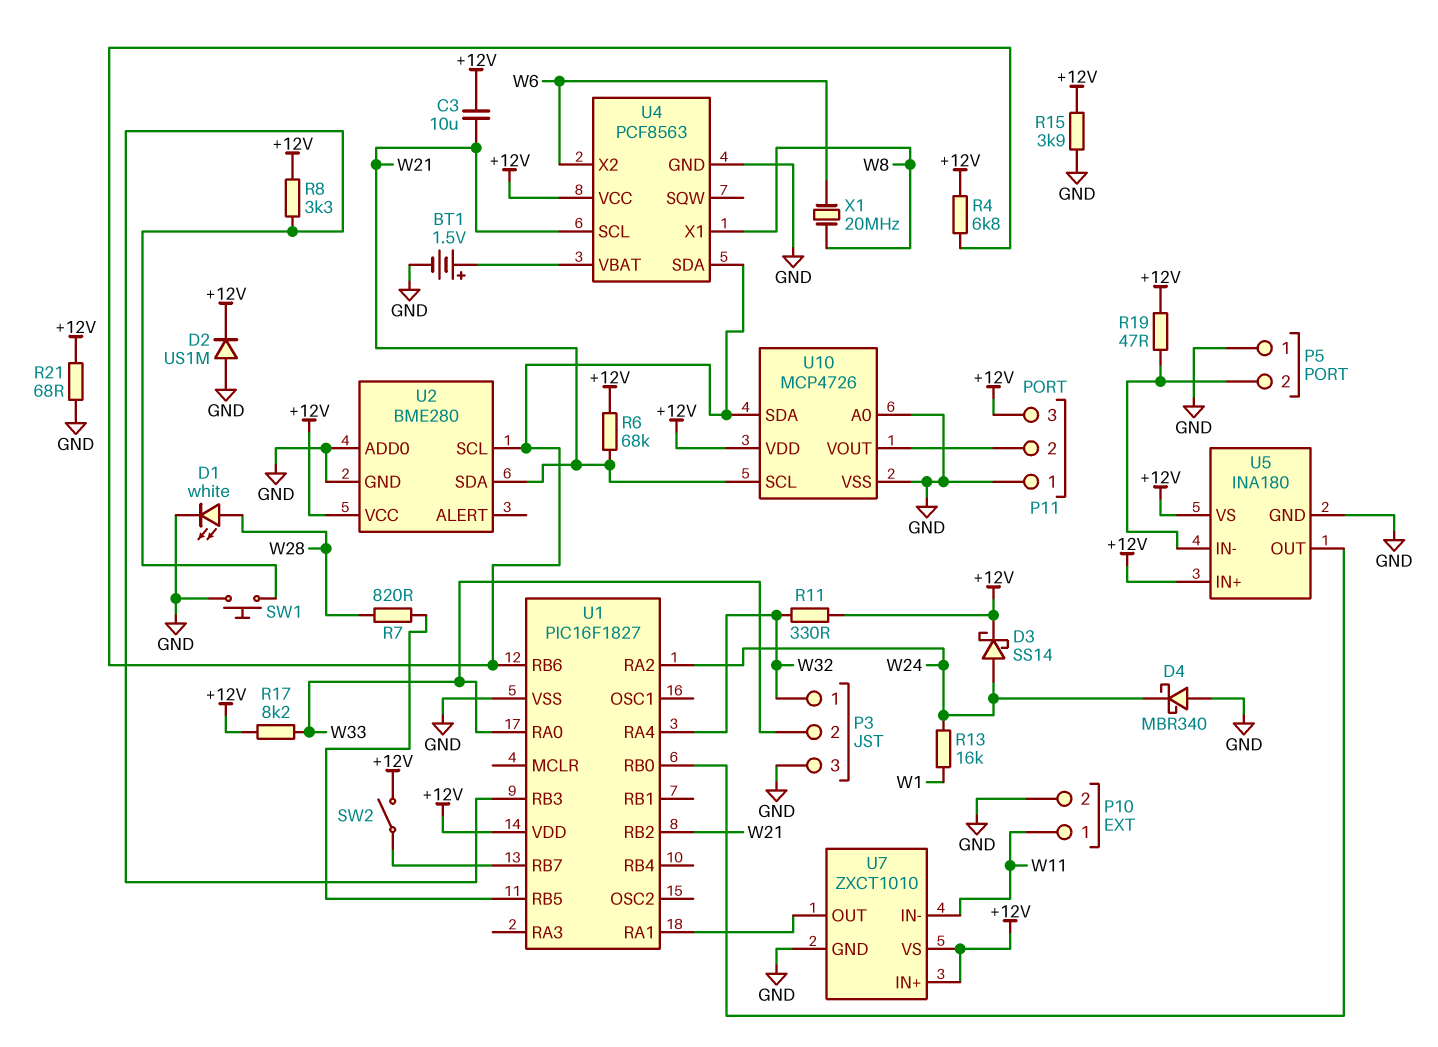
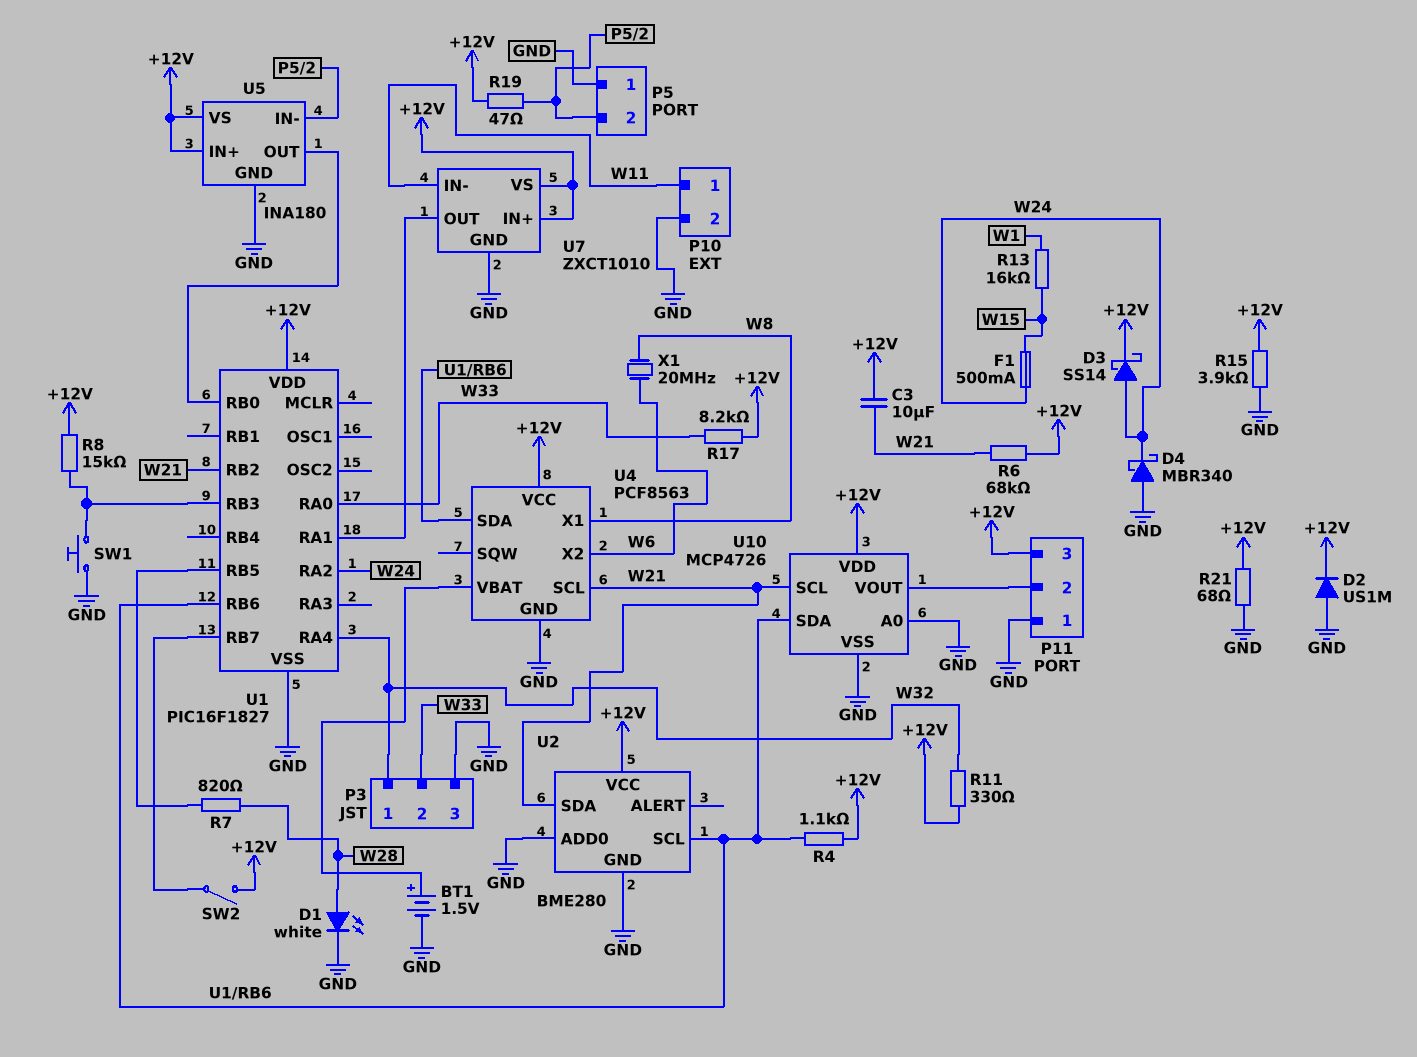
F1: none -> 500mA (W15, W24)
R4: 6.8k (+12V, U1/RB6) -> 1.1k (+12V, U1/RB6)
R8: 3.3k (+12V, U1/RB3) -> 15k (+12V, U1/RB3)
R13: 16k (W1, W24) -> 16k (W1, W15)

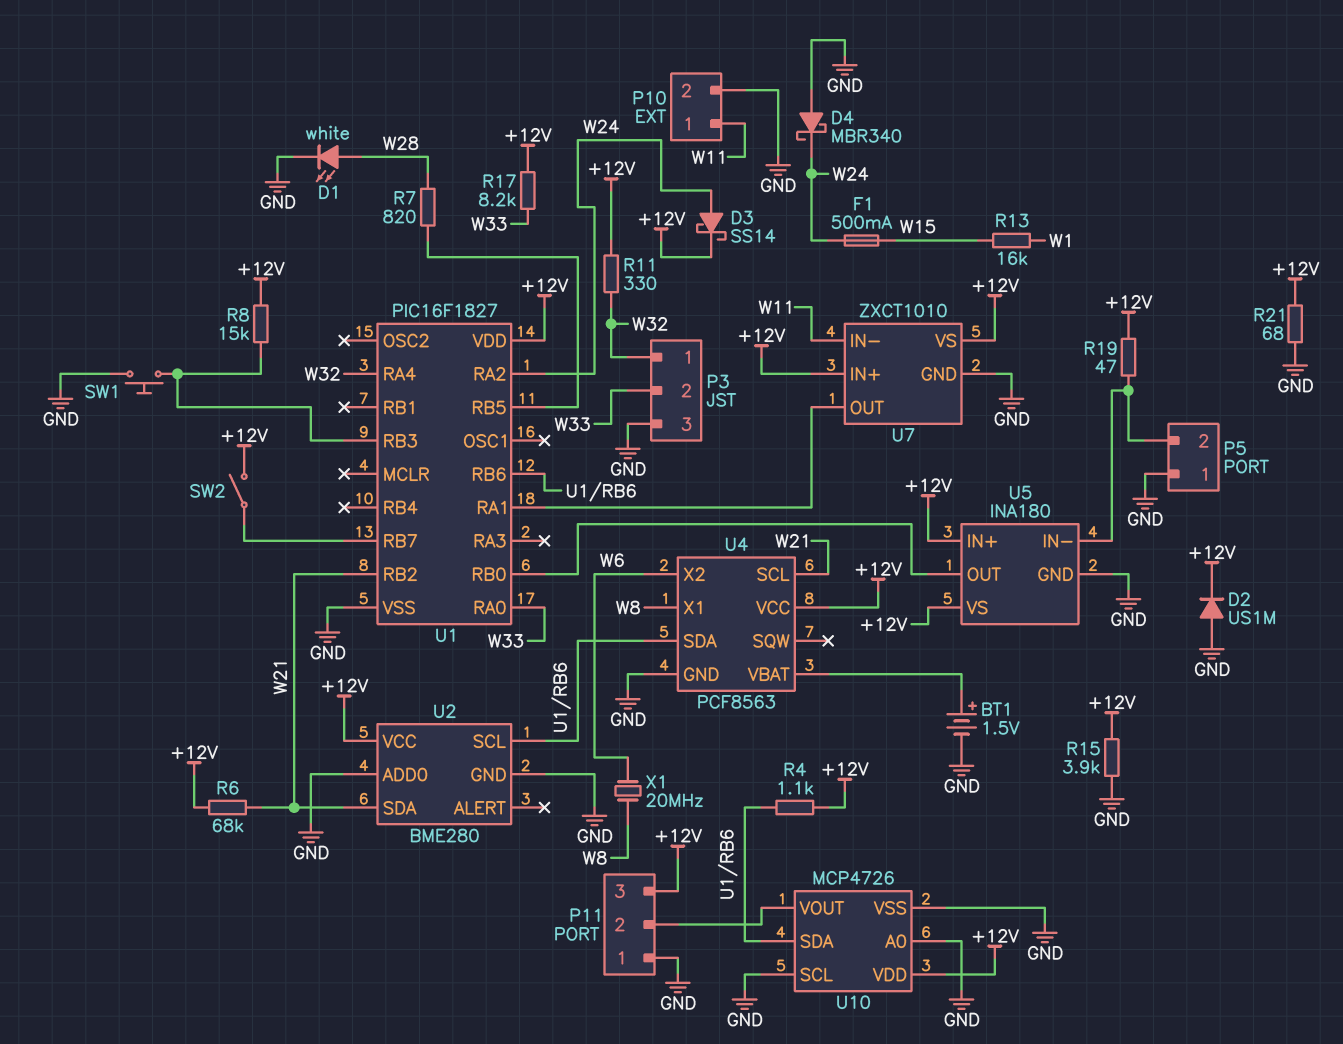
C3: 10uF (+12V, W21) -> none
U10 pin SCL: W21 -> GND

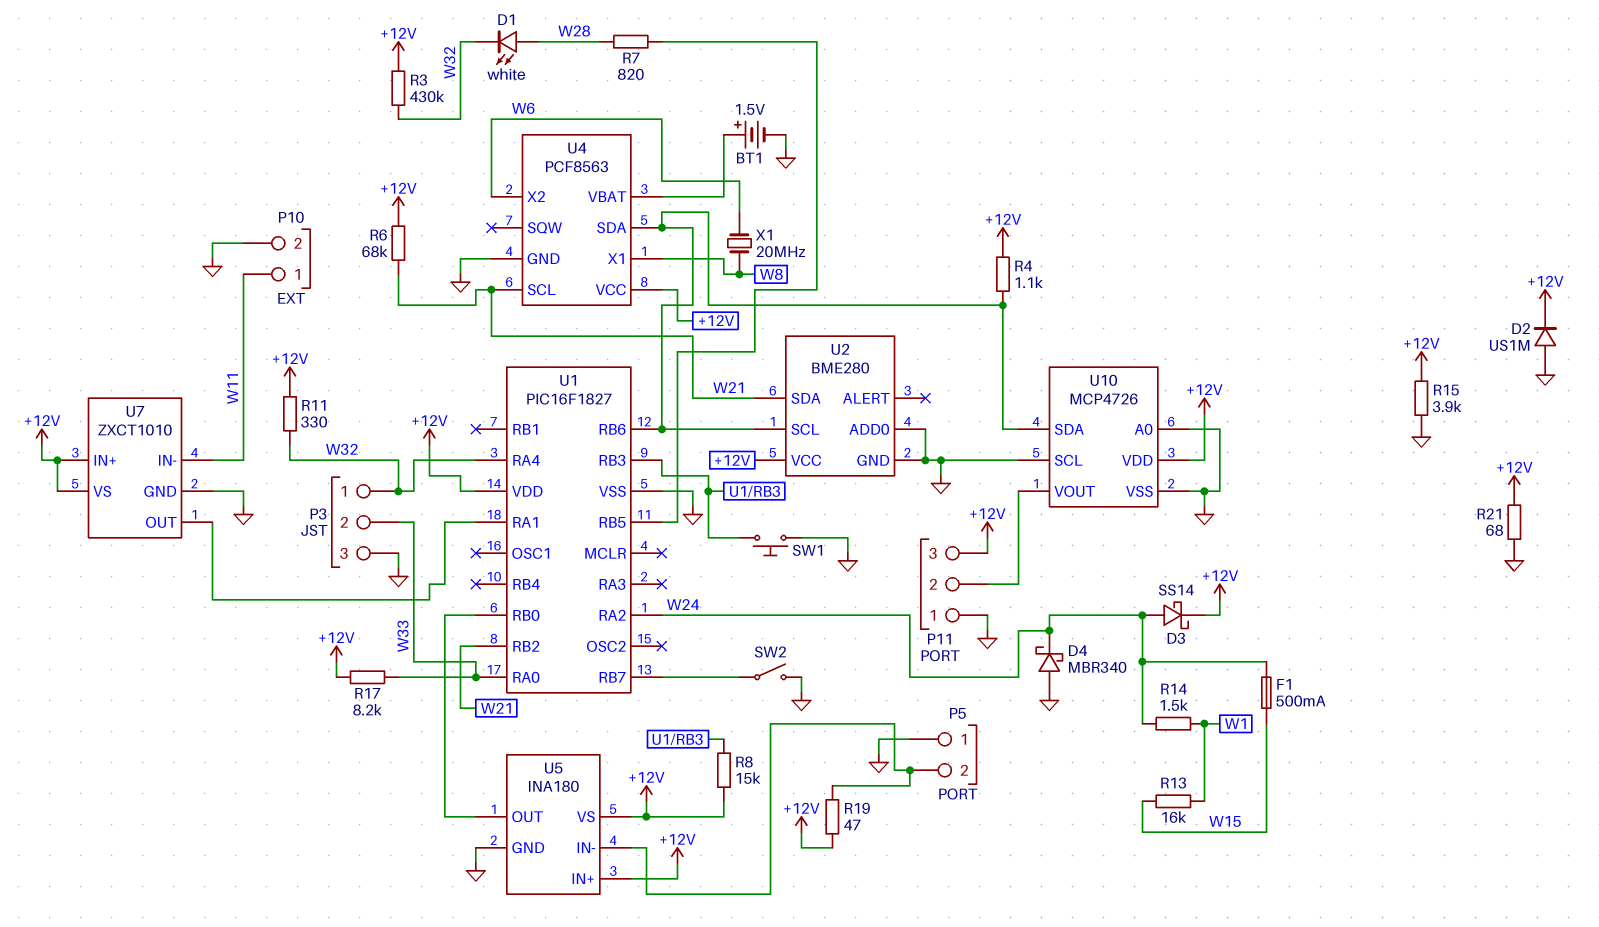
D1: LED white (A W28, K GND) -> LED white (A W28, K W32)
R3: none -> 430k (+12V, W32)
R14: none -> 1.5k (W1, W24)
SW2: switch (+12V, U1/RB7) -> switch (GND, U1/RB7)

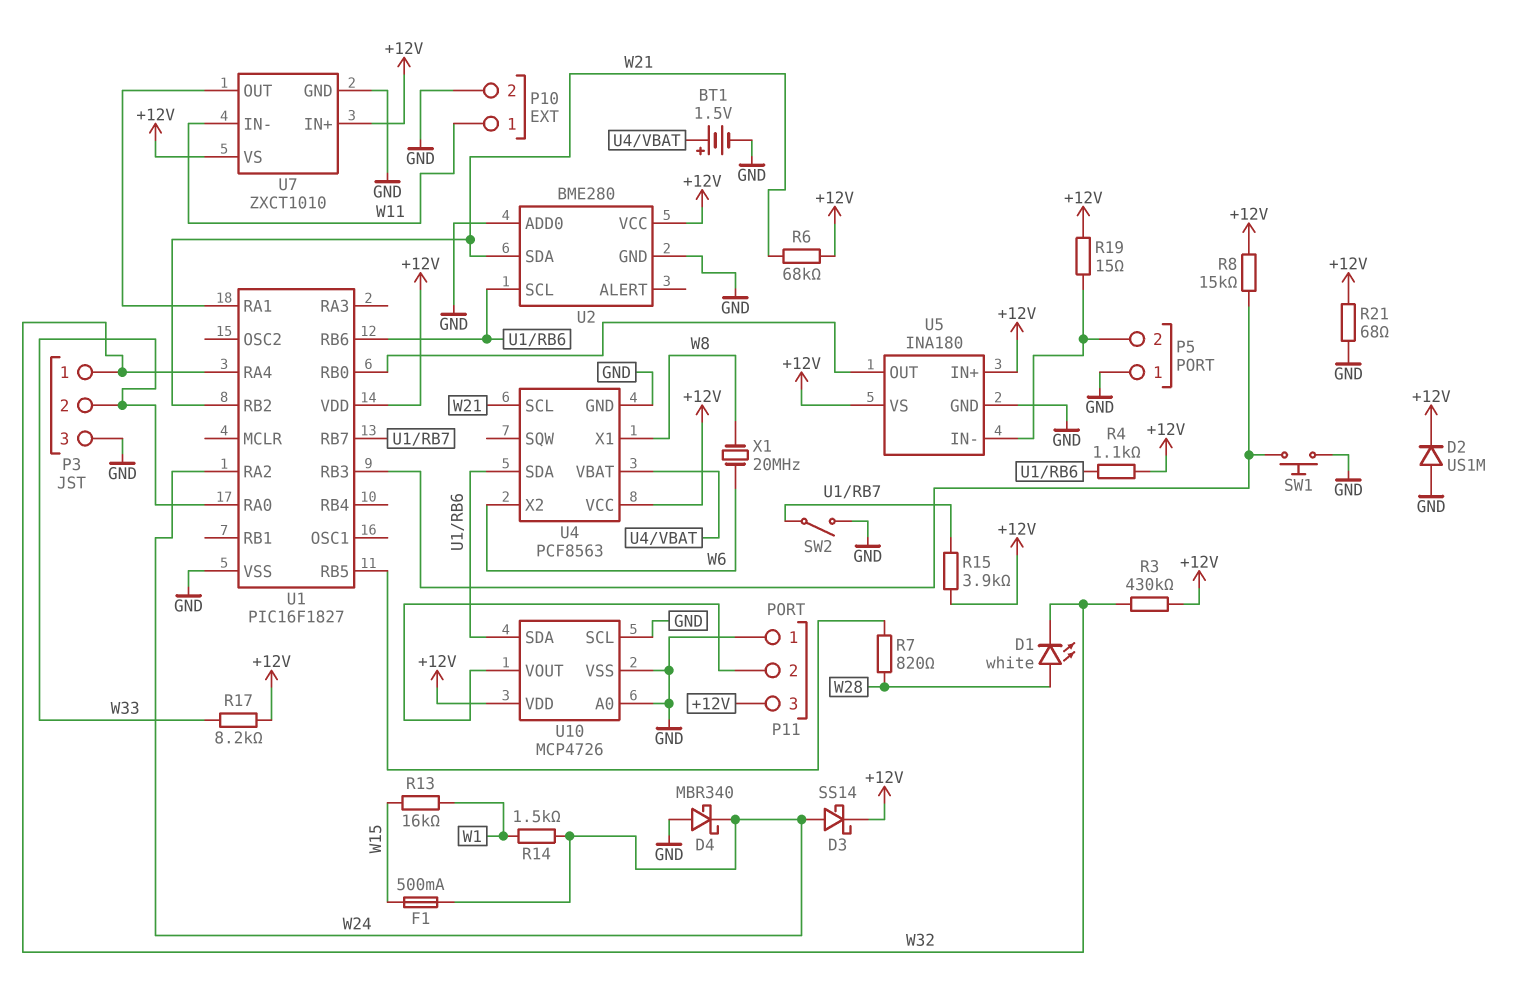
R11: 330 (+12V, W32) -> none
R15: 3.9k (+12V, GND) -> 3.9k (+12V, U1/RB7)
R19: 47 (+12V, P5/2) -> 15 (+12V, P5/2)

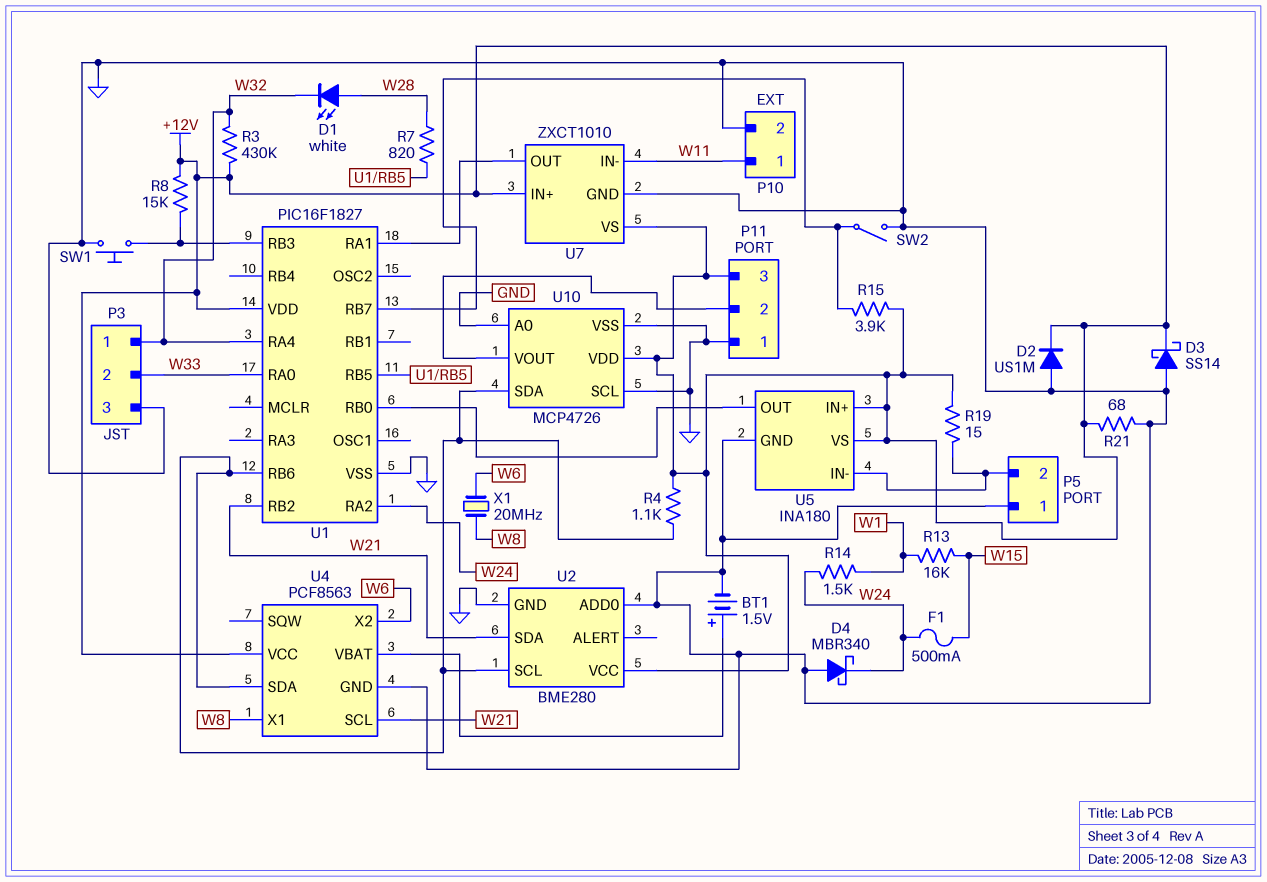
D3: schottky SS14 (A W24, K +12V) -> schottky SS14 (A GND, K +12V)
R6: 68k (+12V, W21) -> none
R17: 8.2k (+12V, W33) -> none

